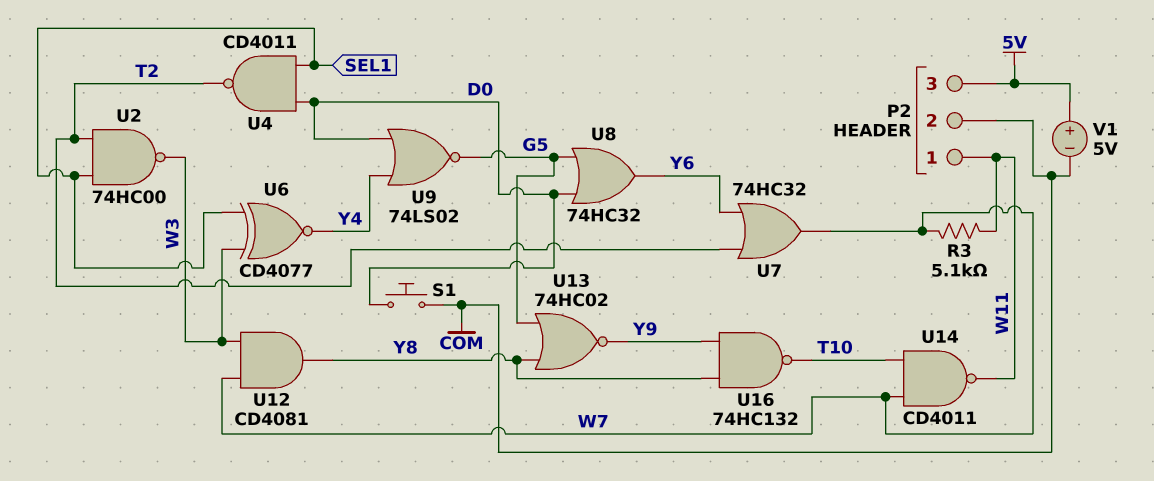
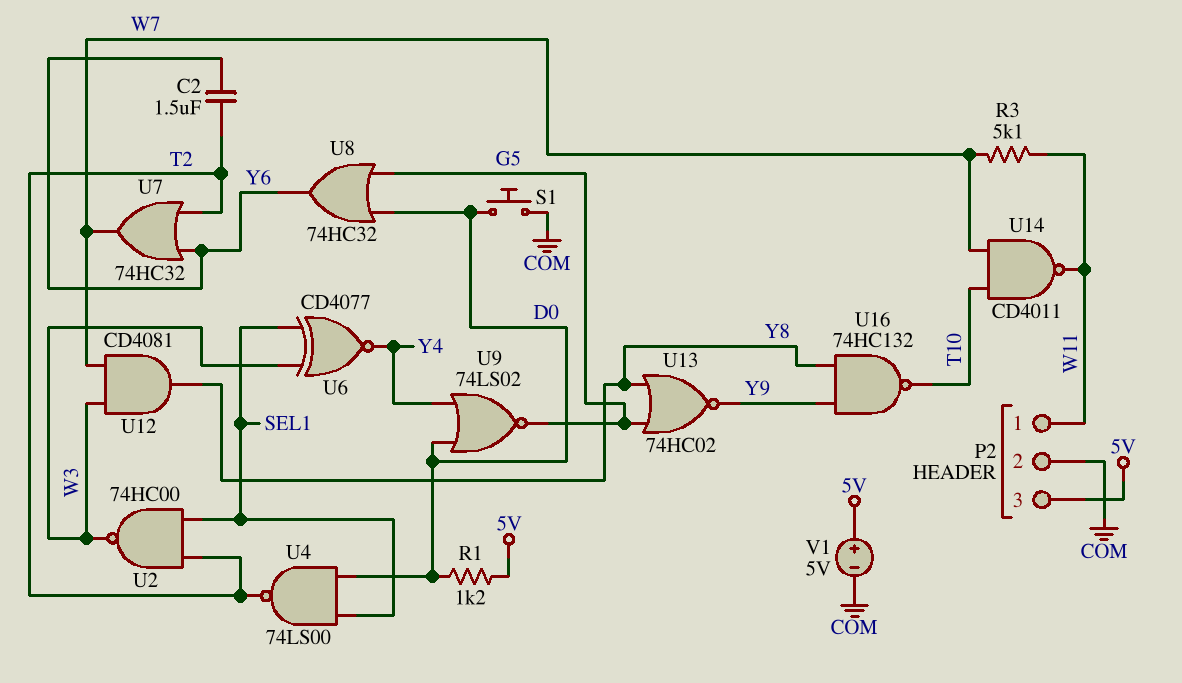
C2: none -> 1.5uF (T2, Y6)
R1: none -> 1.2k (5V, D0)
U4: NAND CD4011 (in D0, in SEL1, out T2) -> NAND 74LS00 (in D0, in SEL1, out T2)

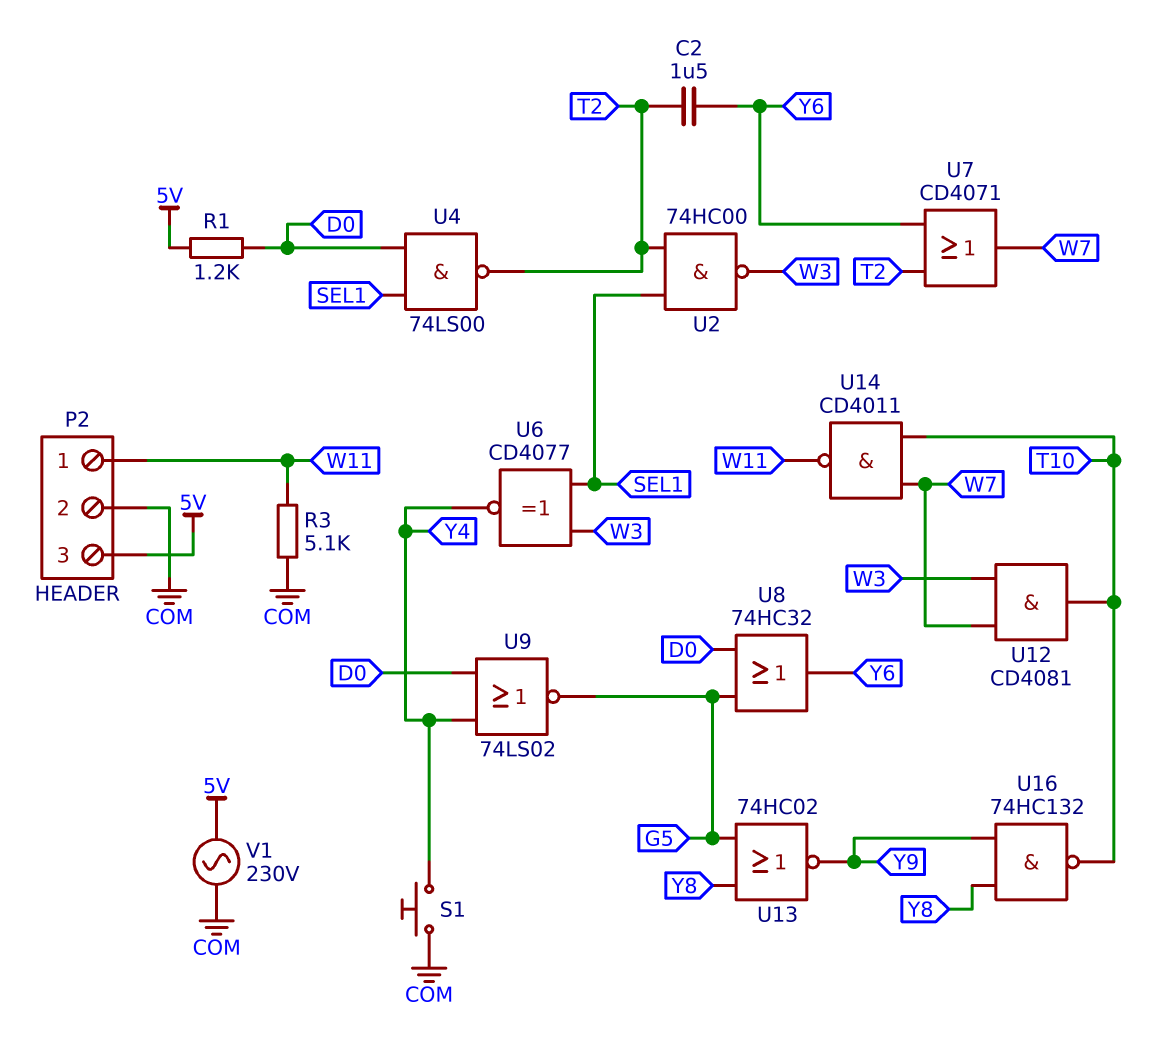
R3: 5.1k (W7, W11) -> 5.1k (COM, W11)
S1: button (COM, D0) -> button (COM, Y4)
U7: OR 74HC32 (in T2, in Y6, out W7) -> OR CD4071 (in T2, in Y6, out W7)
U12: AND CD4081 (in W3, in W7, out Y8) -> AND CD4081 (in W3, in W7, out T10)
V1: 5V (plus 5V, minus COM) -> AC 230V (5V, COM)

